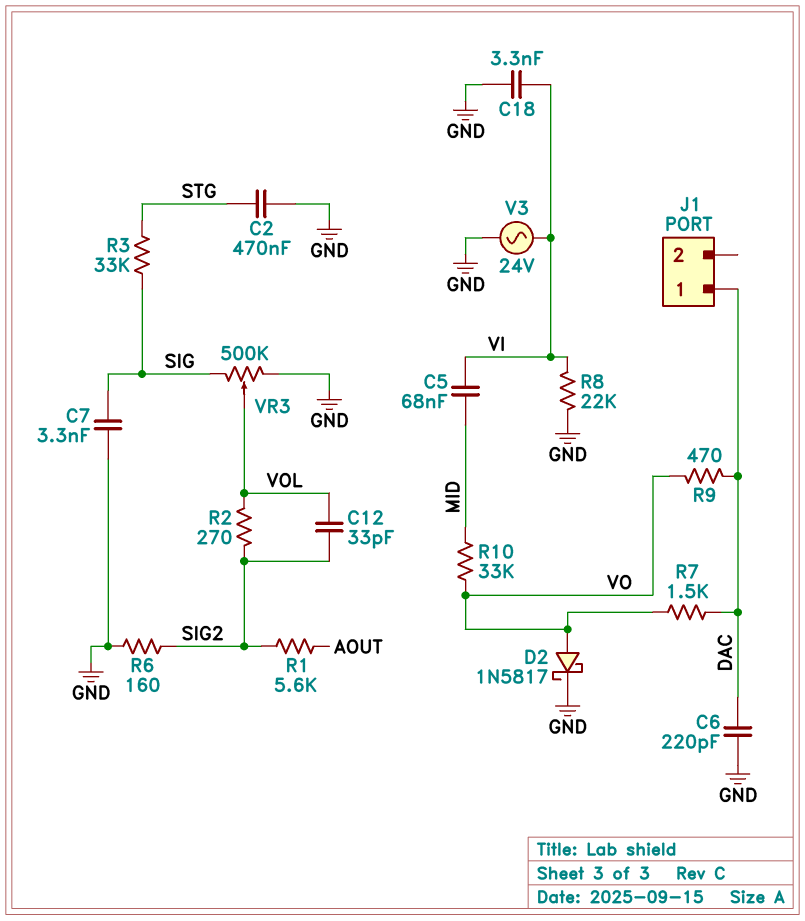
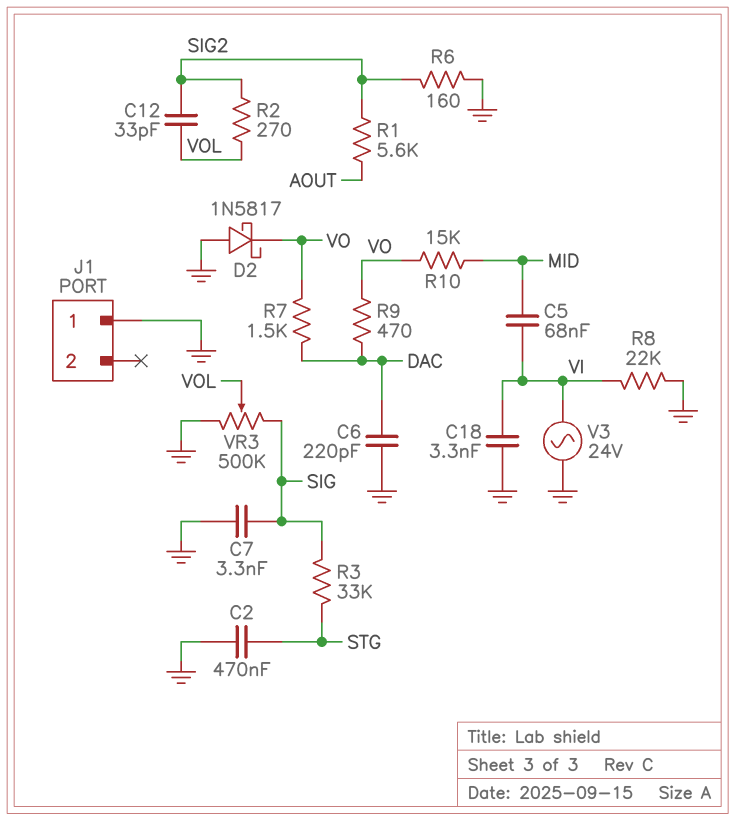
D2: schottky 1N5817 (A VO, K GND) -> schottky 1N5817 (A GND, K VO)
J1 pin 1: DAC -> GND
R10: 33k (MID, VO) -> 15k (MID, VO)

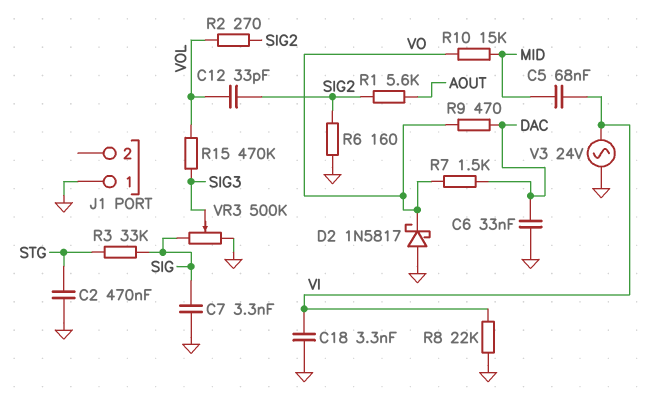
C6: 220pF (DAC, GND) -> 33nF (DAC, GND)
R15: none -> 470k (SIG3, VOL)
VR3: 500k (GND, SIG, wiper VOL) -> 500k (GND, SIG, wiper SIG3)

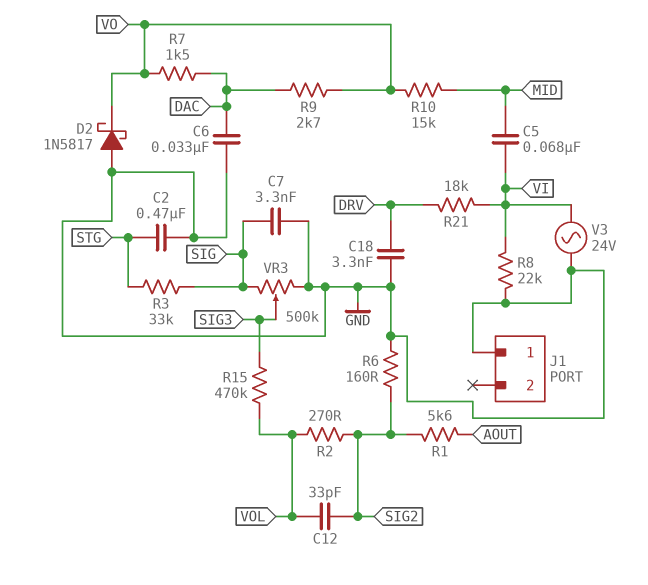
C18: 3.3nF (GND, VI) -> 3.3nF (DRV, GND)
R9: 470 (DAC, VO) -> 2.7k (DAC, VO)
R21: none -> 18k (DRV, VI)

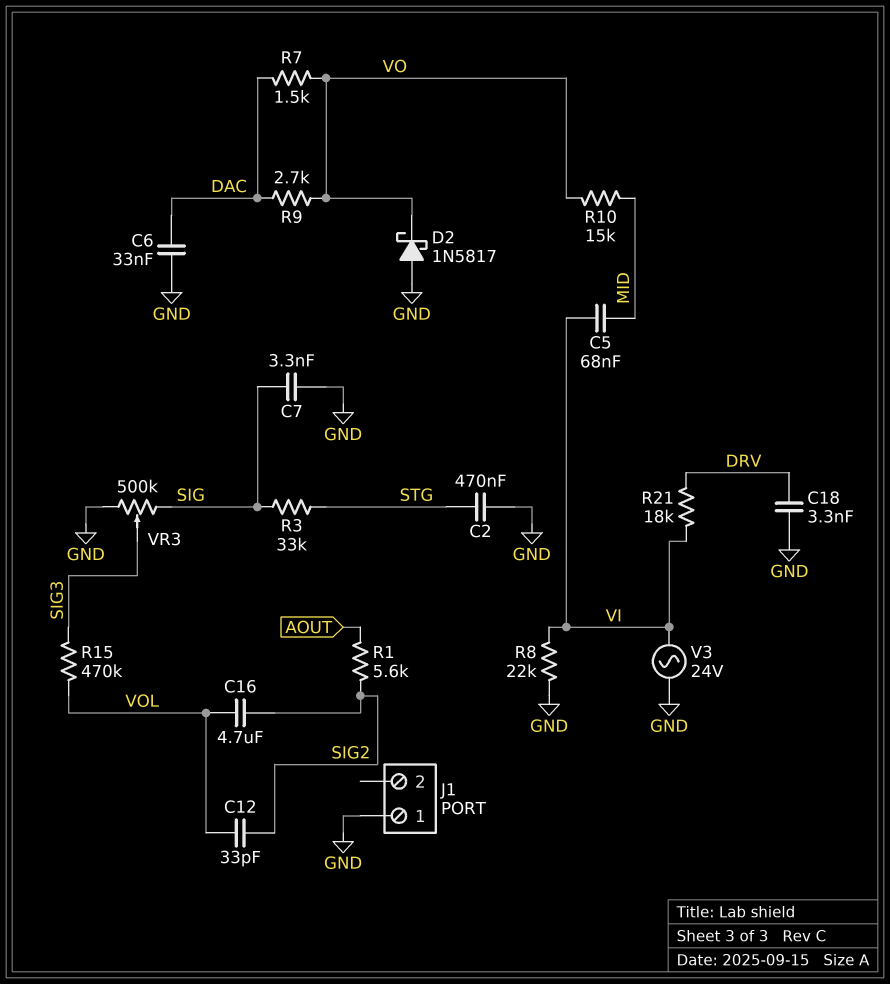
C16: none -> 4.7uF (SIG2, VOL)
R2: 270 (SIG2, VOL) -> none
R6: 160 (GND, SIG2) -> none

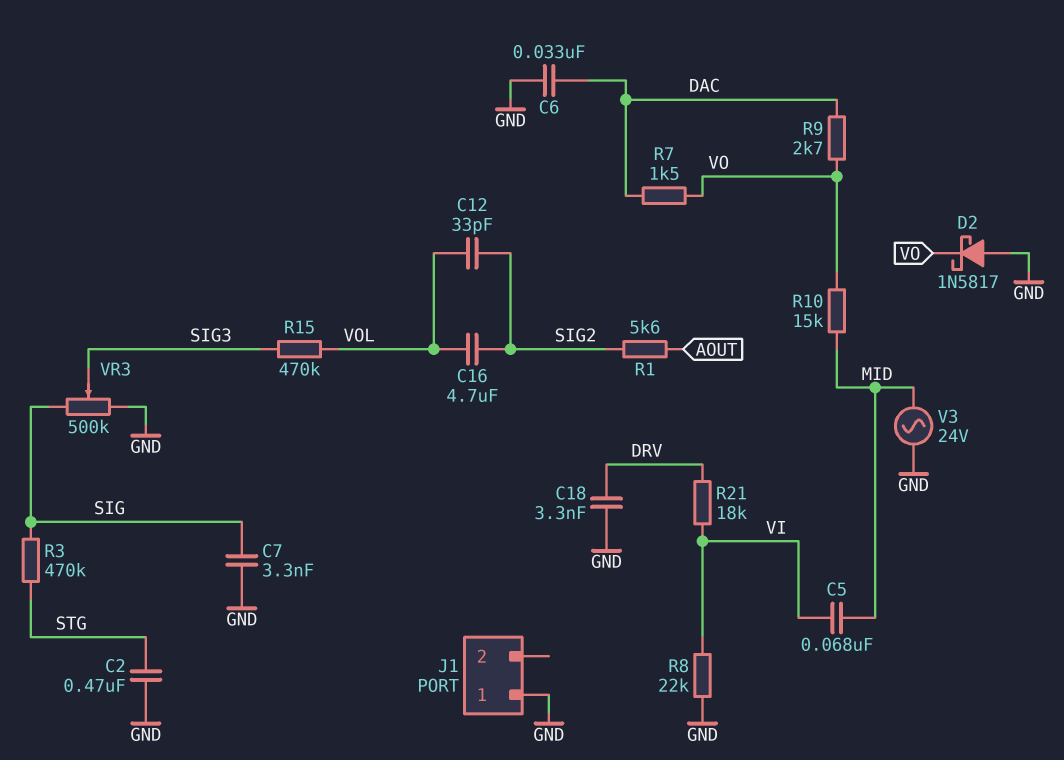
R3: 33k (SIG, STG) -> 470k (SIG, STG)
V3: AC 24V (GND, VI) -> AC 24V (GND, MID)

